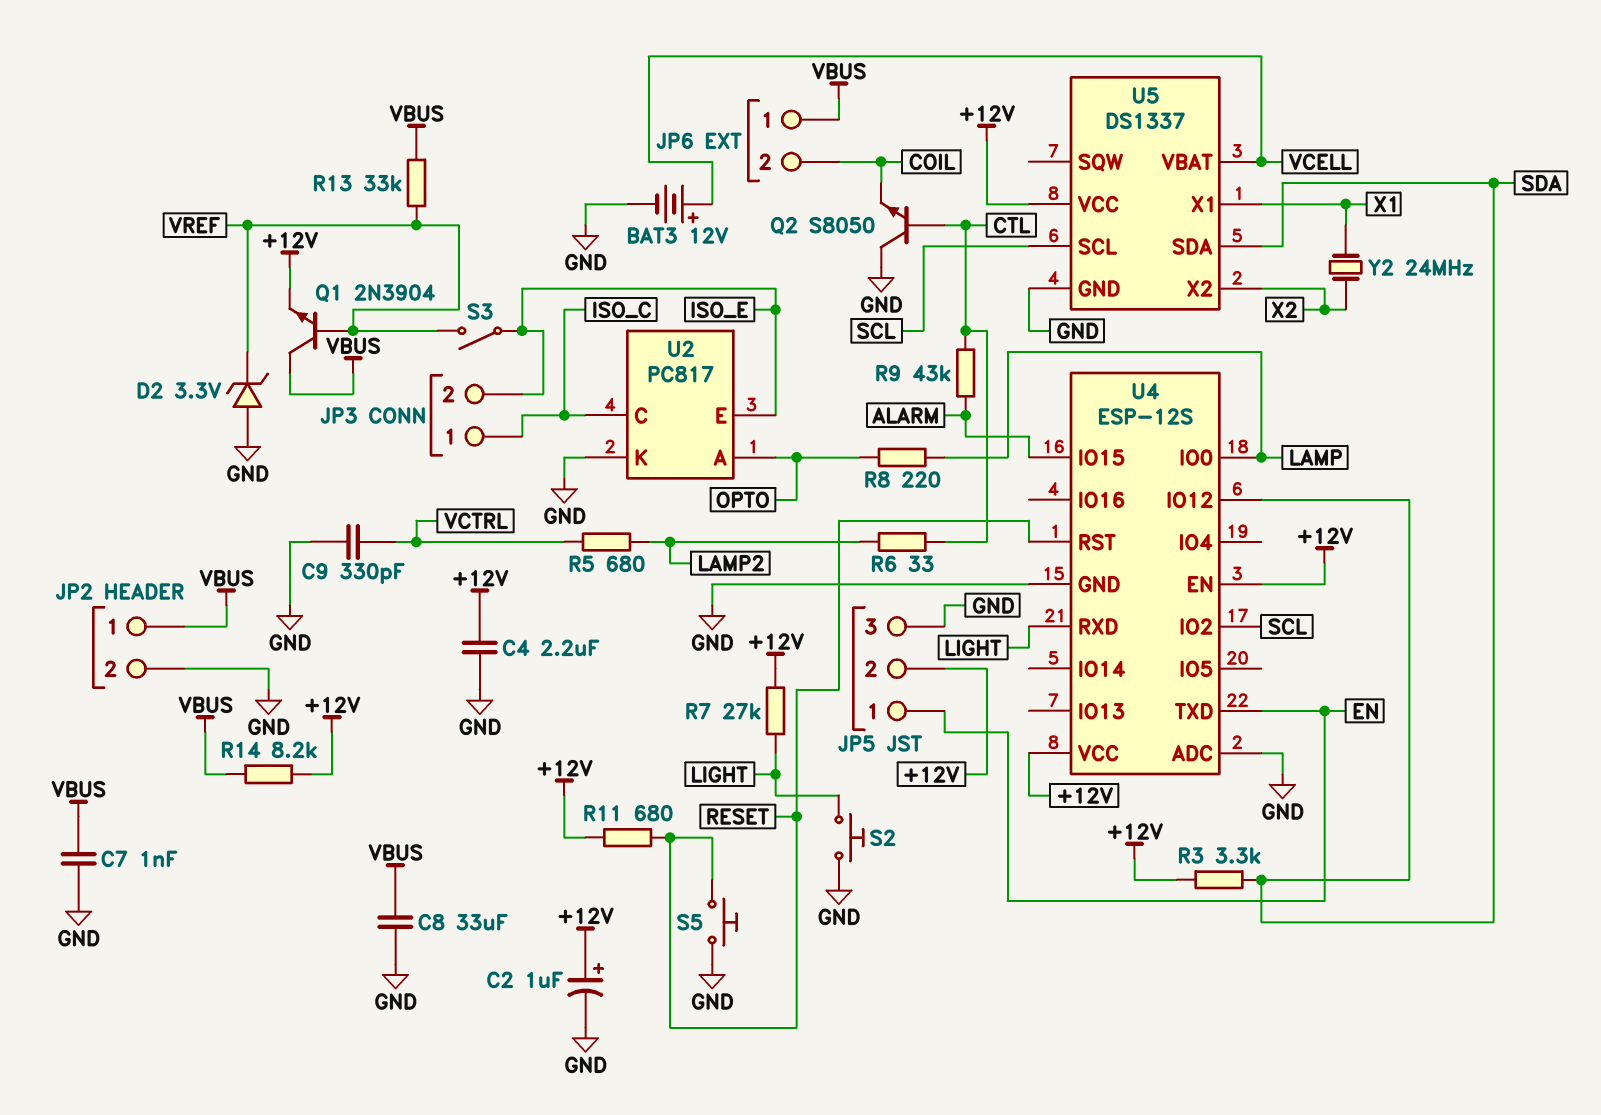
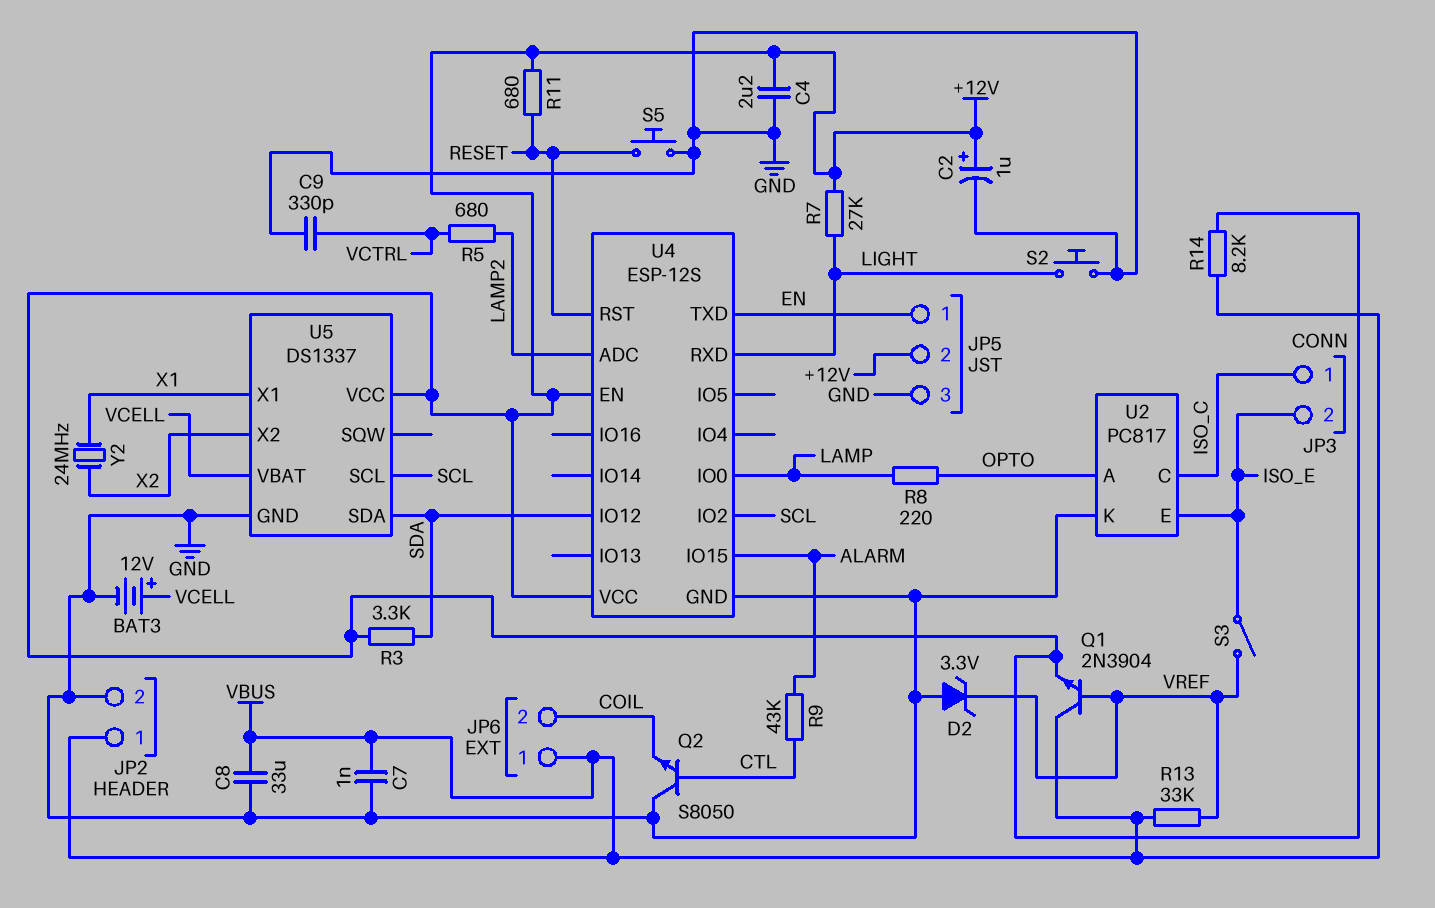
R6: 33 (CTL, LAMP2) -> none
U4 pin ADC: GND -> LAMP2

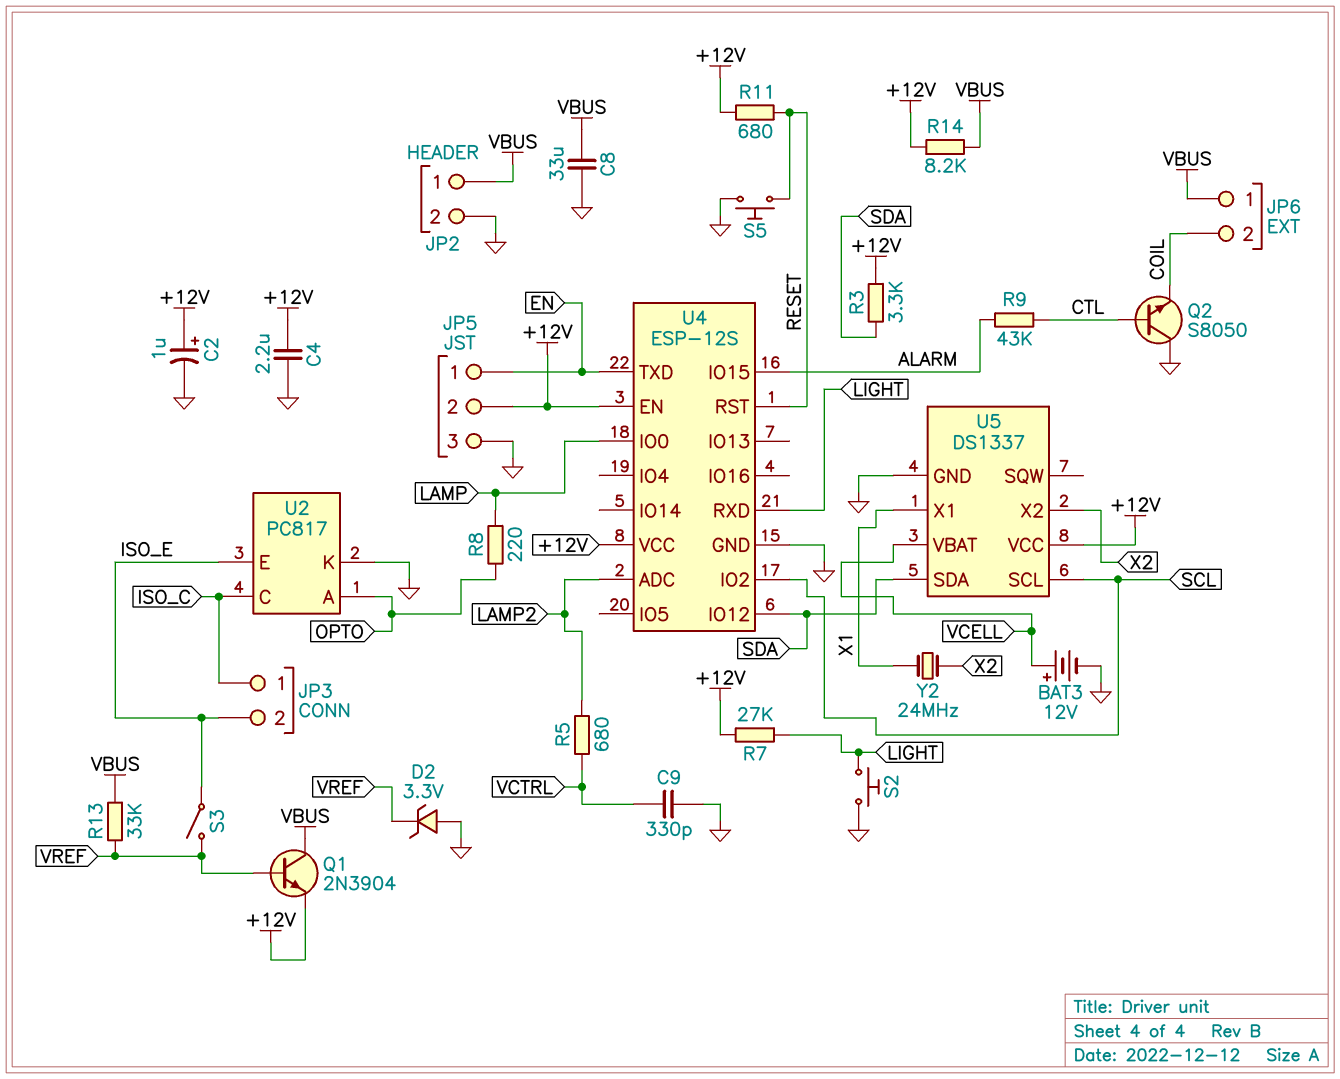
C7: 1nF (GND, VBUS) -> none

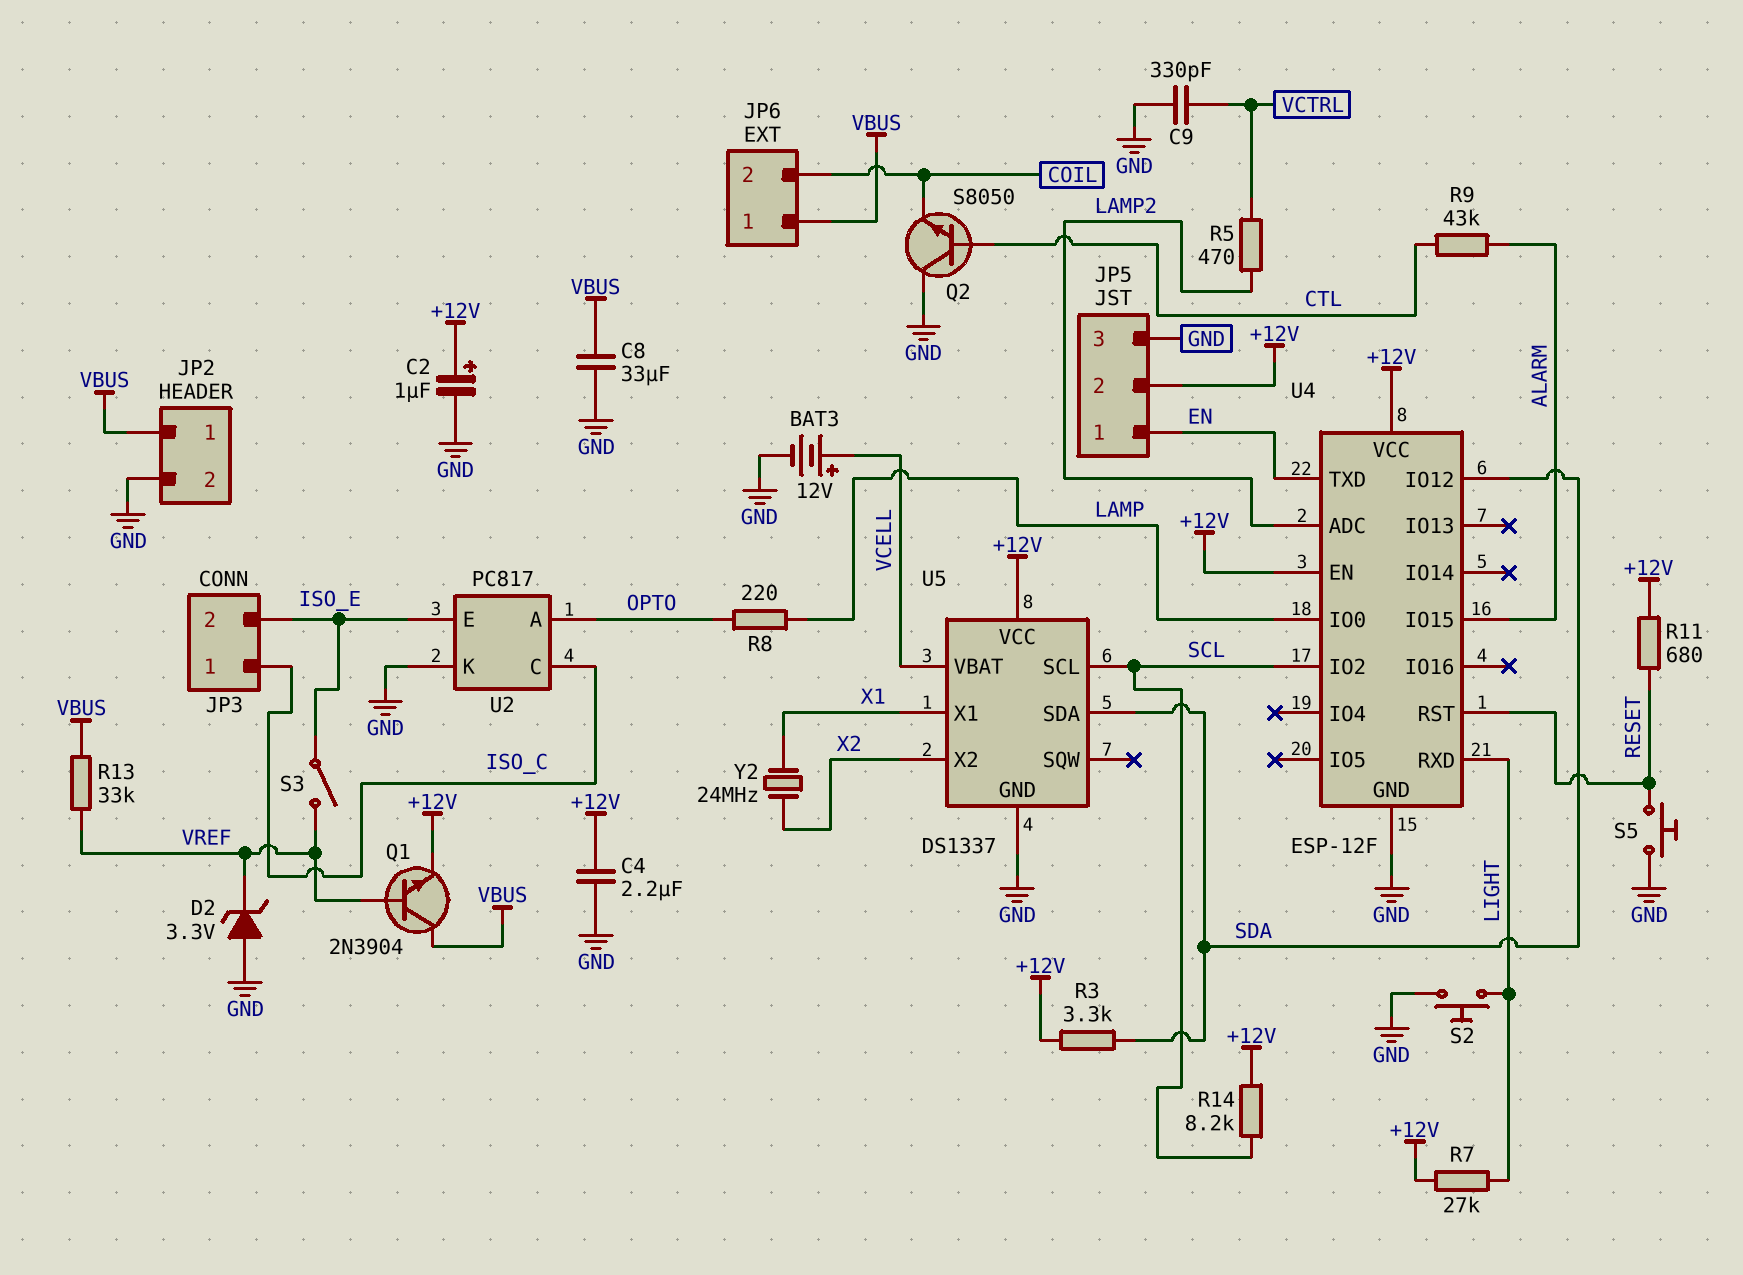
R5: 680 (LAMP2, VCTRL) -> 470 (LAMP2, VCTRL)
R14: 8.2k (+12V, VBUS) -> 8.2k (+12V, SCL)
U4: ESP-12S -> ESP-12F

